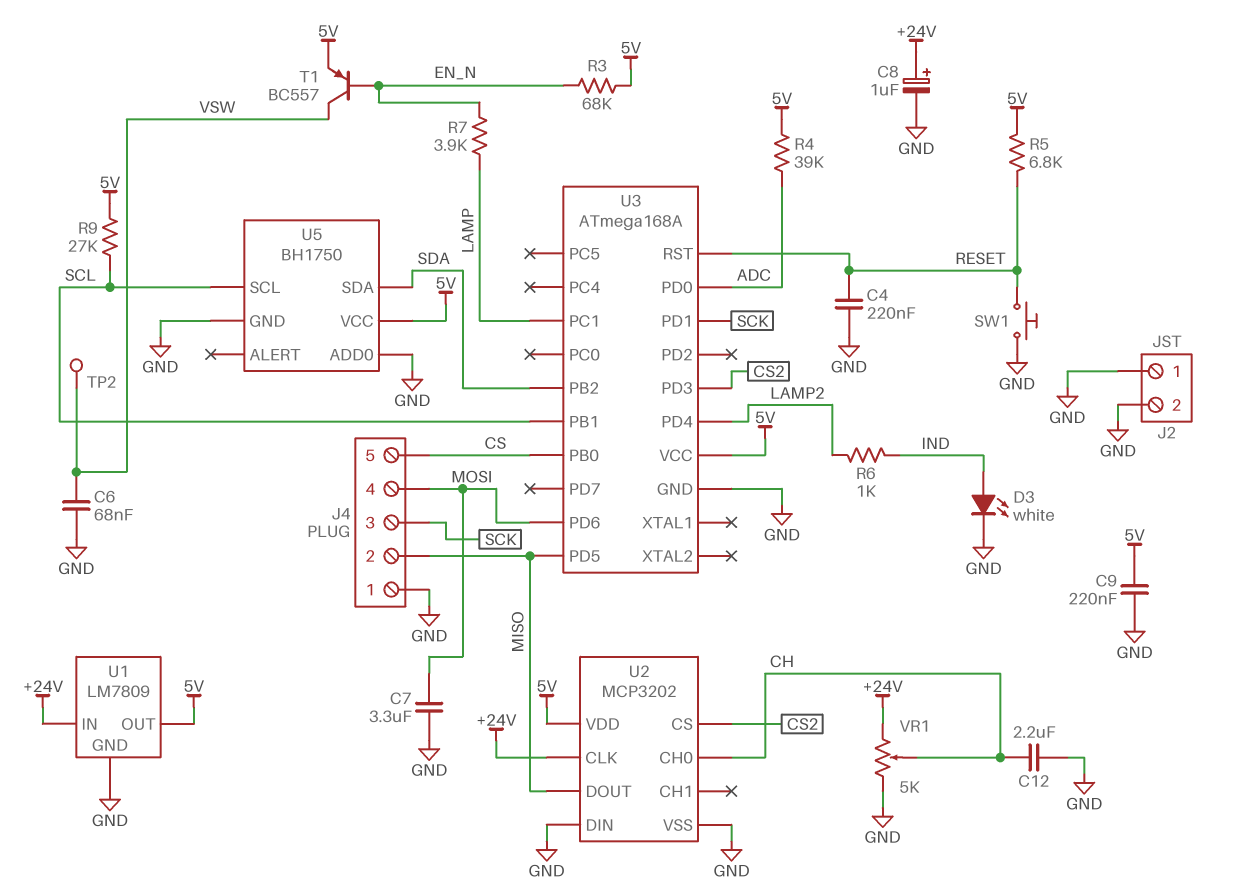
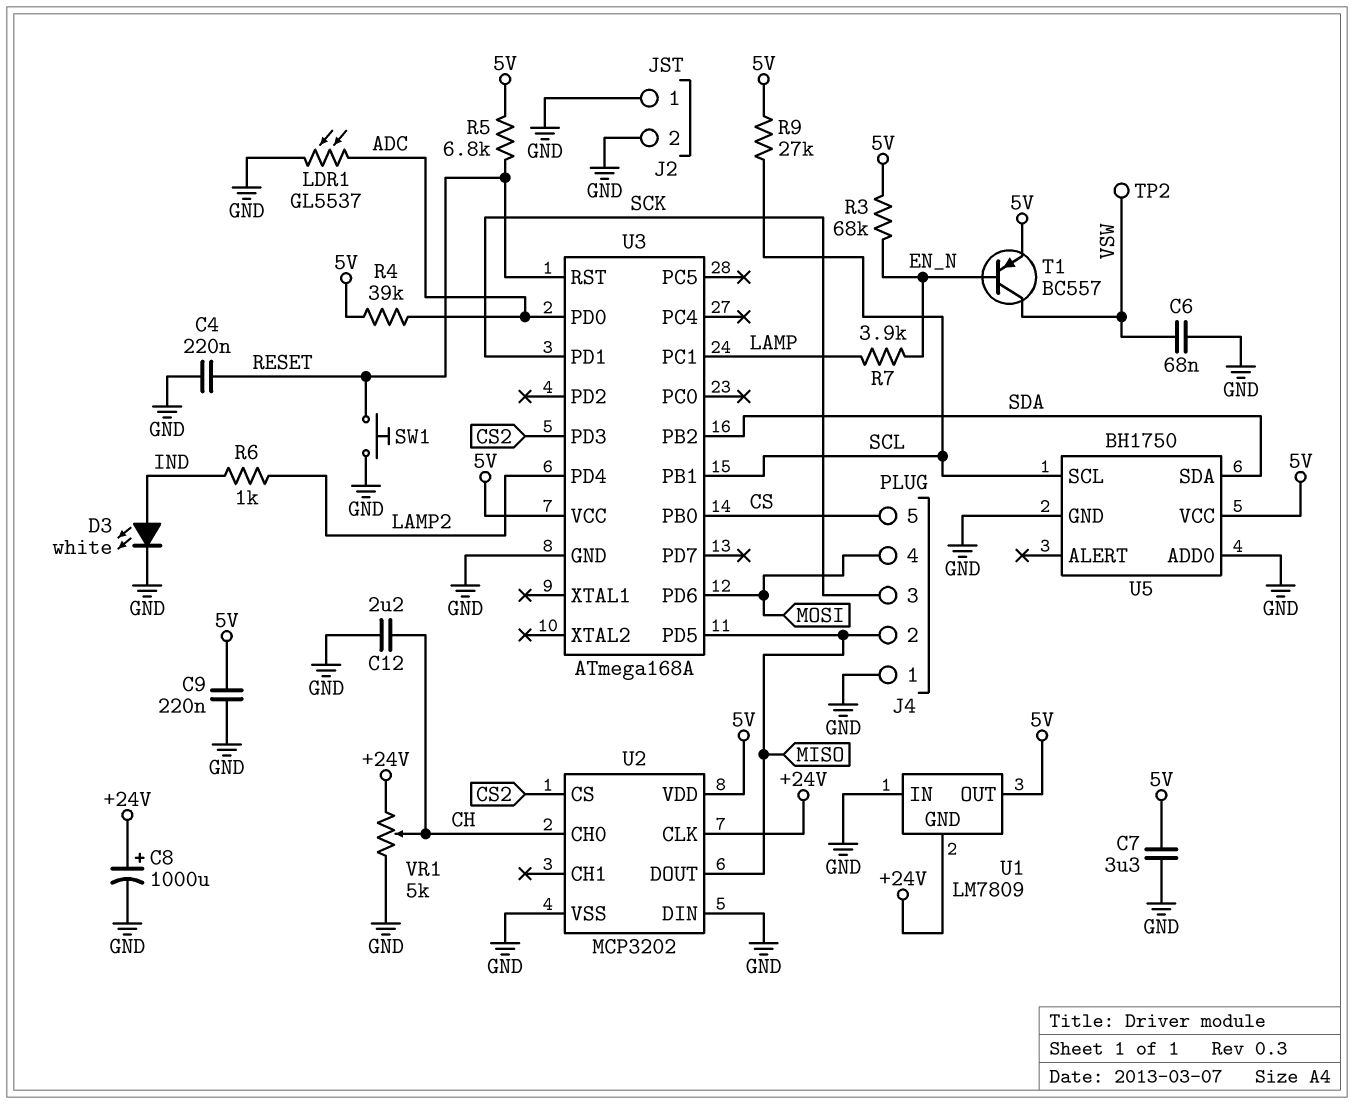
C7: 3.3uF (GND, MOSI) -> 3.3uF (5V, GND)
C8: 1uF (plus +24V, minus GND) -> 1000uF (plus +24V, minus GND)
LDR1: none -> GL5537 (ADC, GND)
U1 pin GND: GND -> +24V
U1 pin IN: +24V -> GND

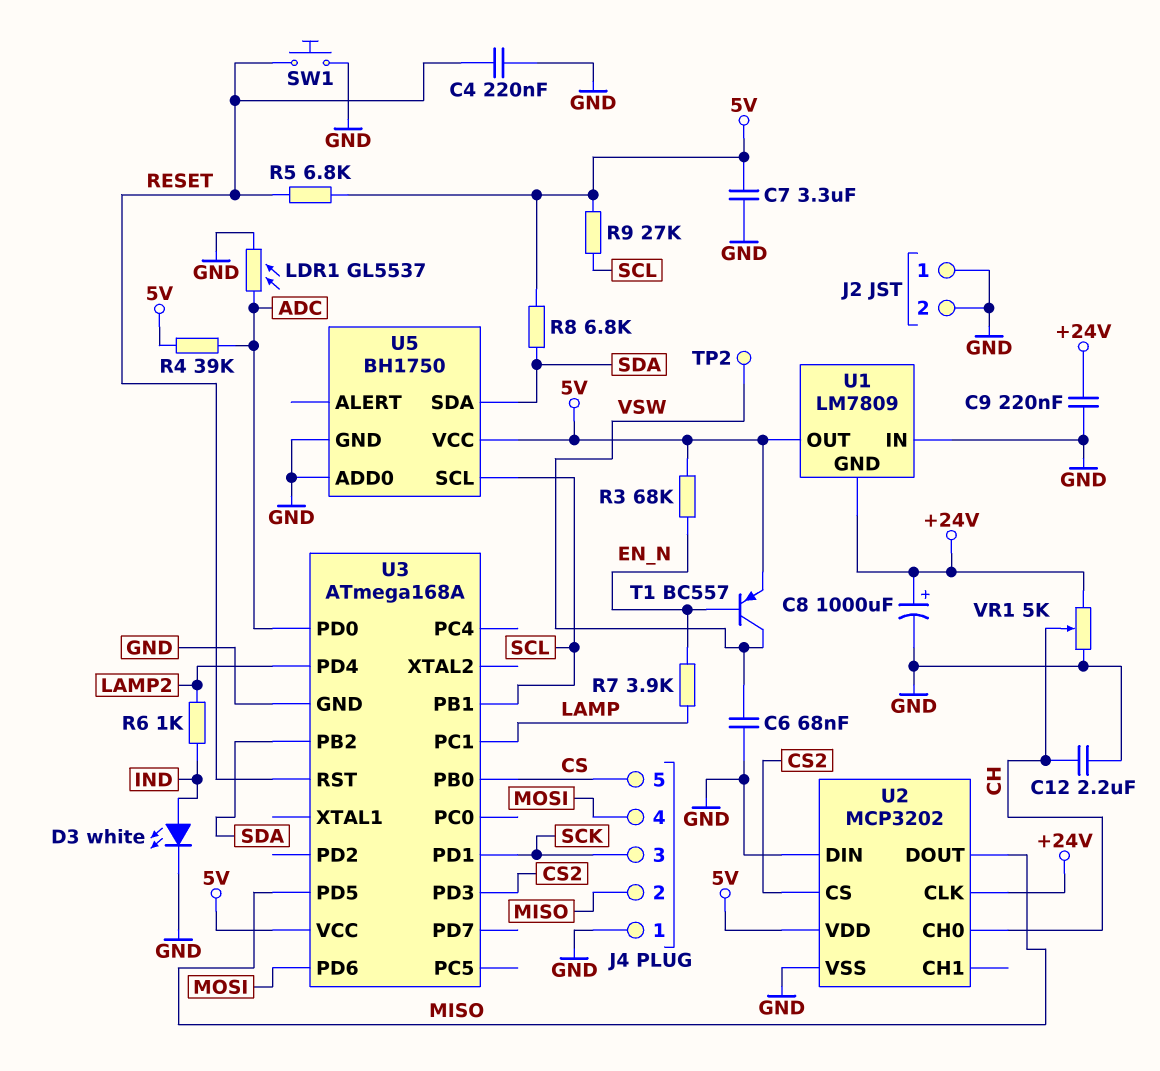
C9: 220nF (5V, GND) -> 220nF (+24V, GND)
R8: none -> 6.8k (5V, SDA)

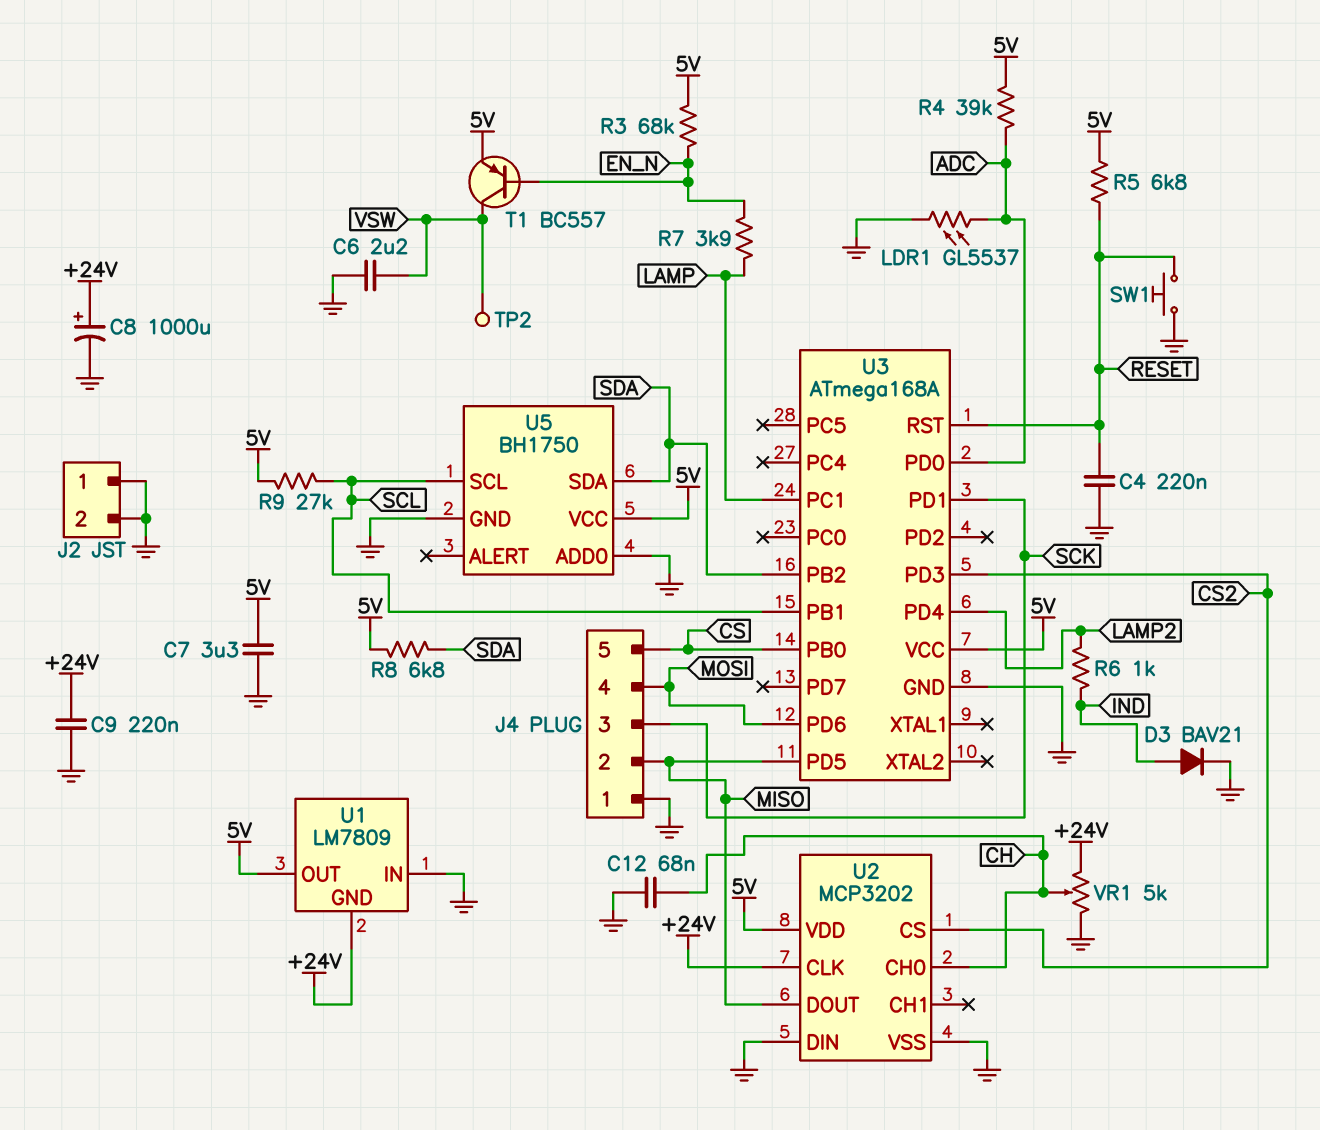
C6: 68nF (GND, VSW) -> 2.2uF (GND, VSW)
C12: 2.2uF (CH, GND) -> 68nF (CH, GND)
D3: LED white (A IND, K GND) -> diode BAV21 (A IND, K GND)

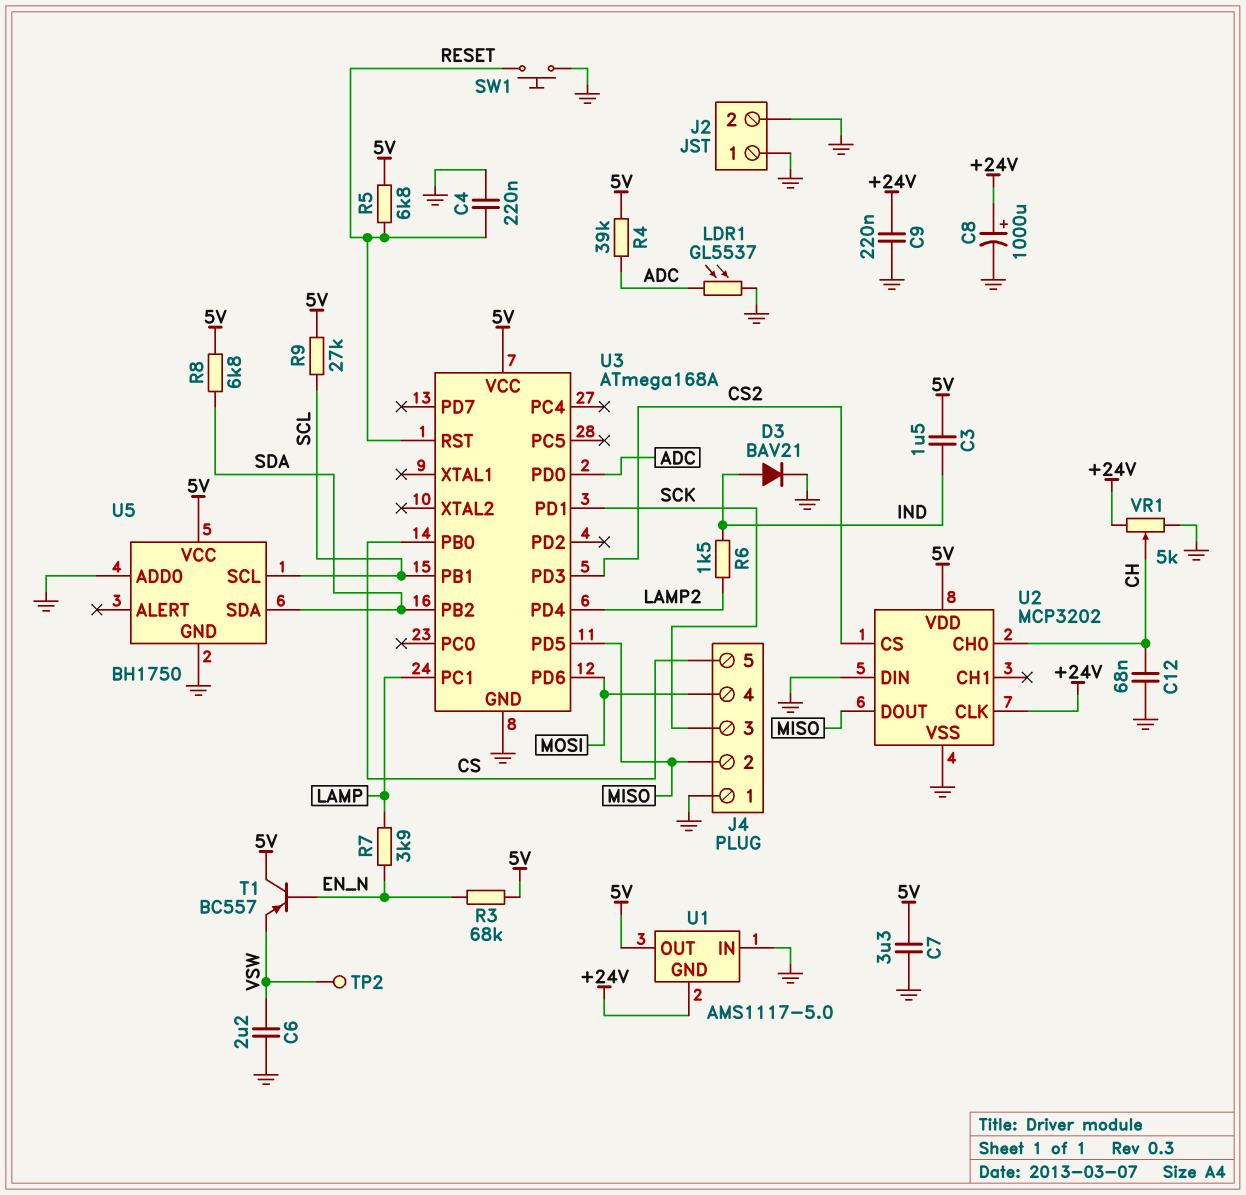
C3: none -> 1.5uF (5V, IND)
R6: 1k (IND, LAMP2) -> 1.5k (IND, LAMP2)
T1: PNP BC557 (B EN_N, C VSW, E 5V) -> PNP BC557 (B EN_N, C 5V, E VSW)
U1: LM7809 -> AMS1117-5.0

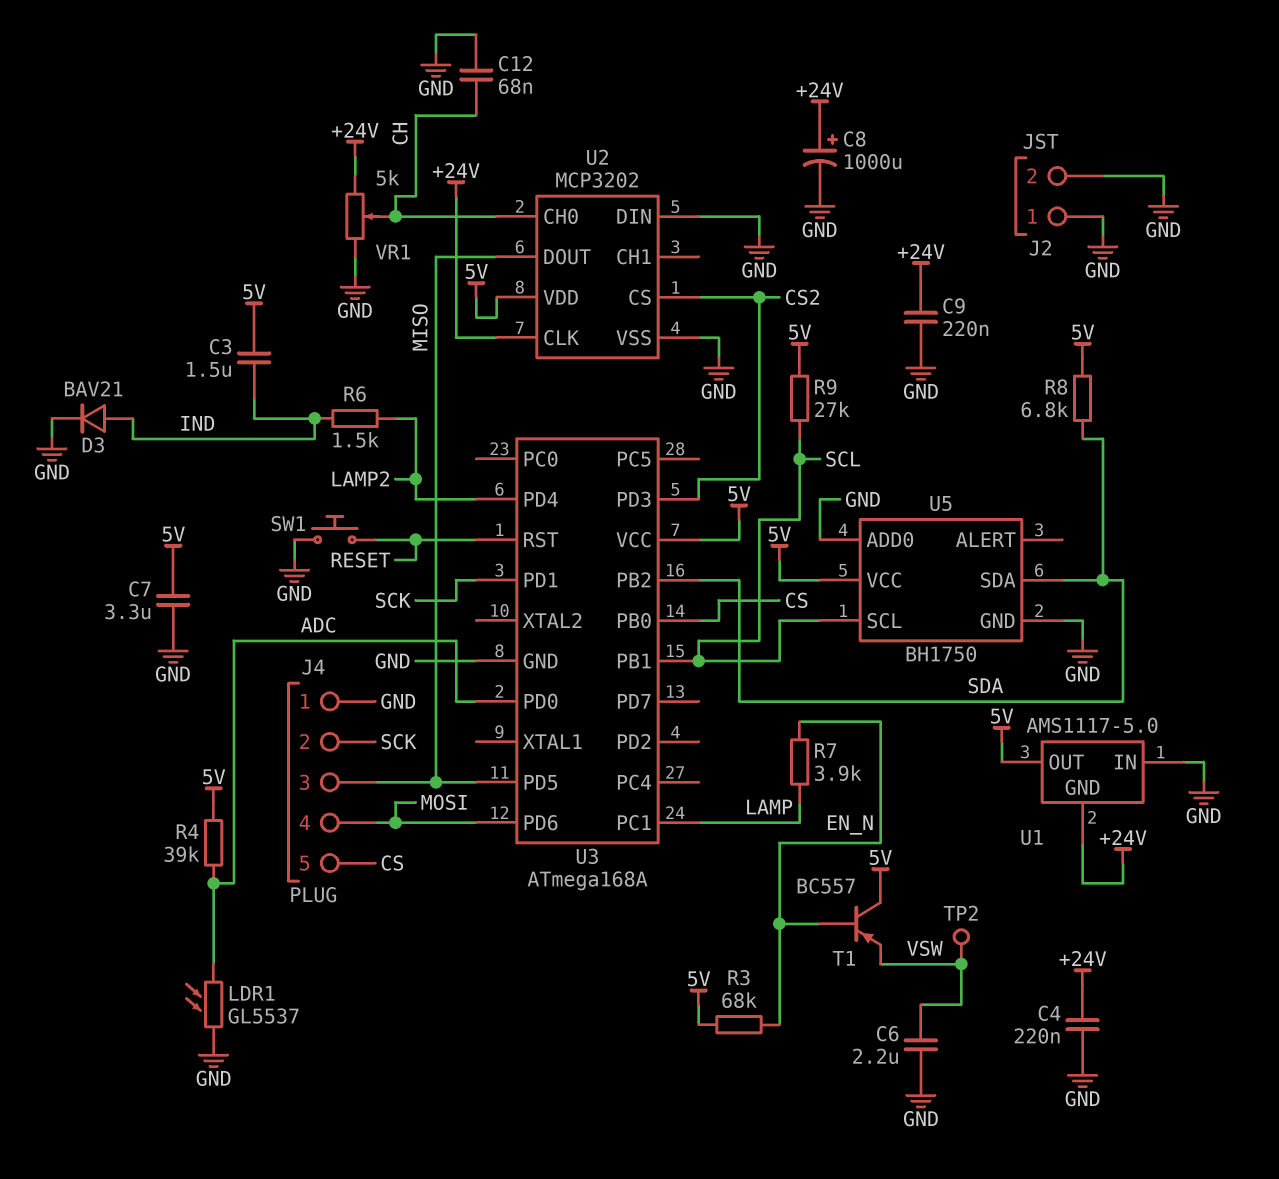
C4: 220nF (GND, RESET) -> 220nF (+24V, GND)
J4 pin 2: MISO -> SCK
J4 pin 3: SCK -> MISO
R5: 6.8k (5V, RESET) -> none

